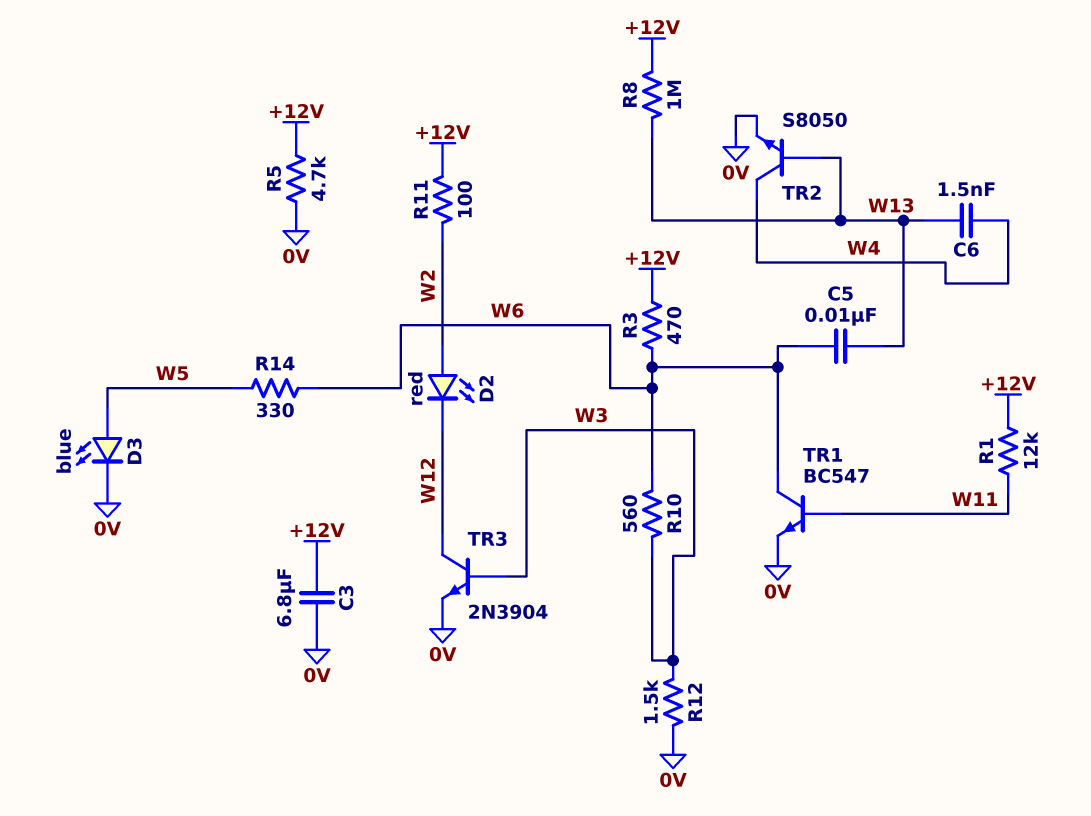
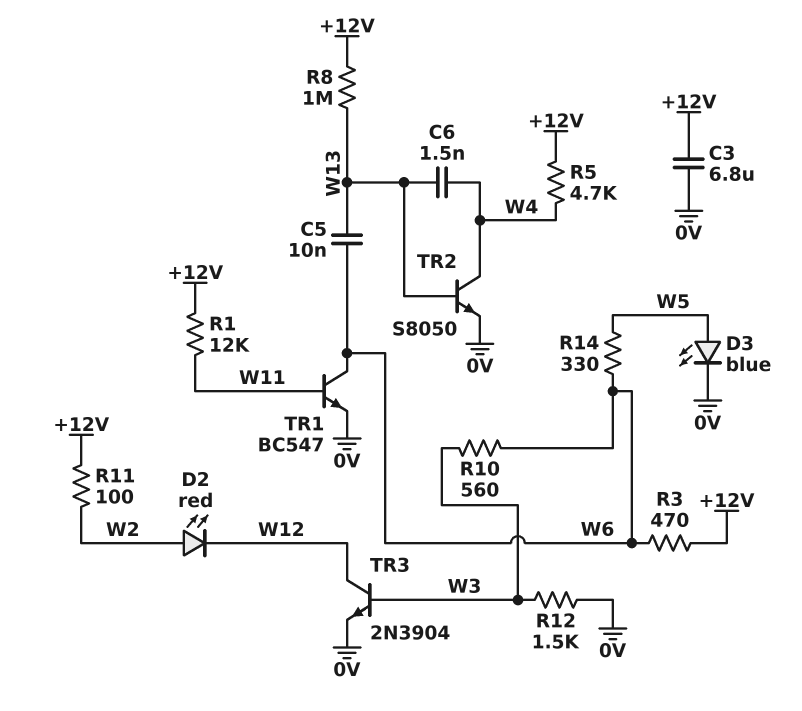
R5: 4.7k (+12V, 0V) -> 4.7k (+12V, W4)

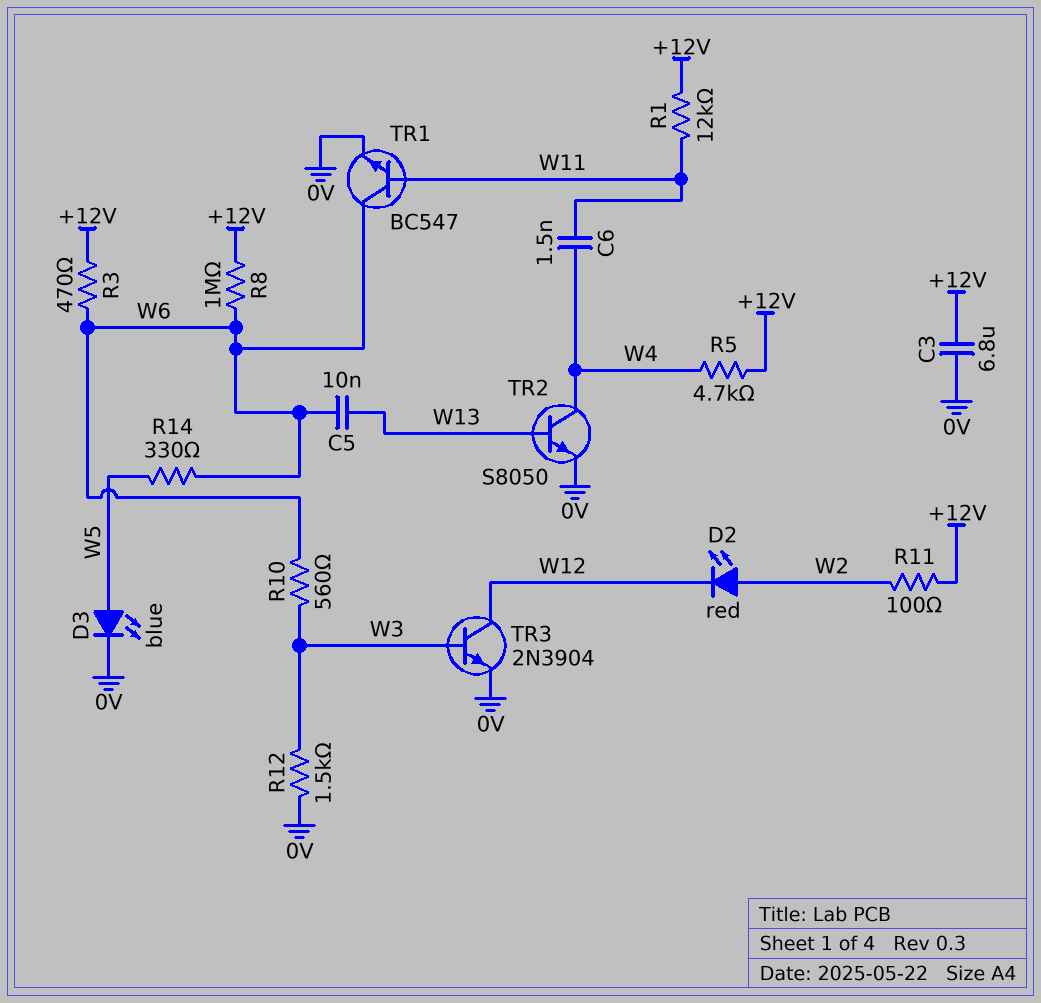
C6: 1.5nF (W4, W13) -> 1.5nF (W4, W11)
R8: 1M (+12V, W13) -> 1M (+12V, W6)

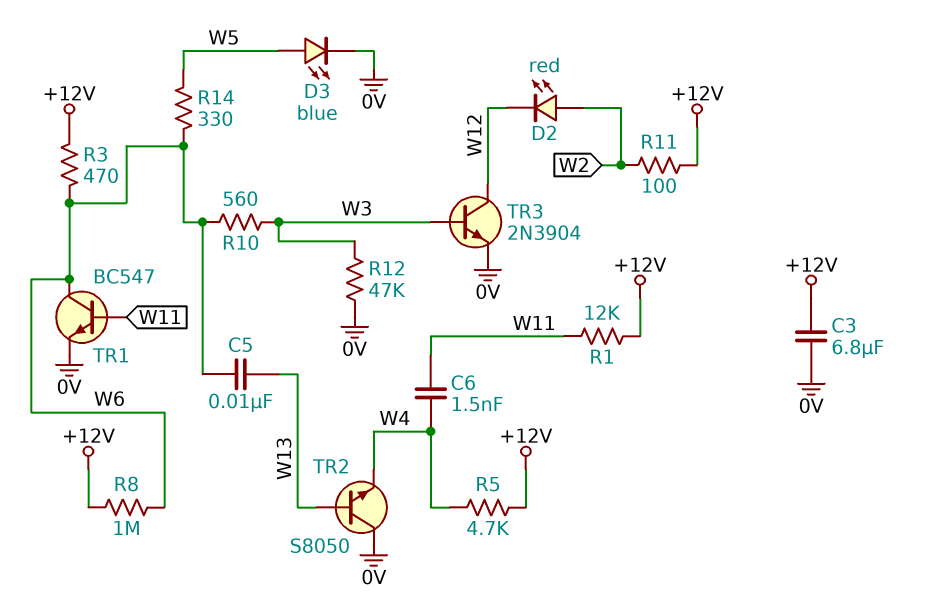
R12: 1.5k (0V, W3) -> 47k (0V, W3)
TR2: NPN S8050 (B W13, C W4, E 0V) -> NPN S8050 (B W13, C 0V, E W4)

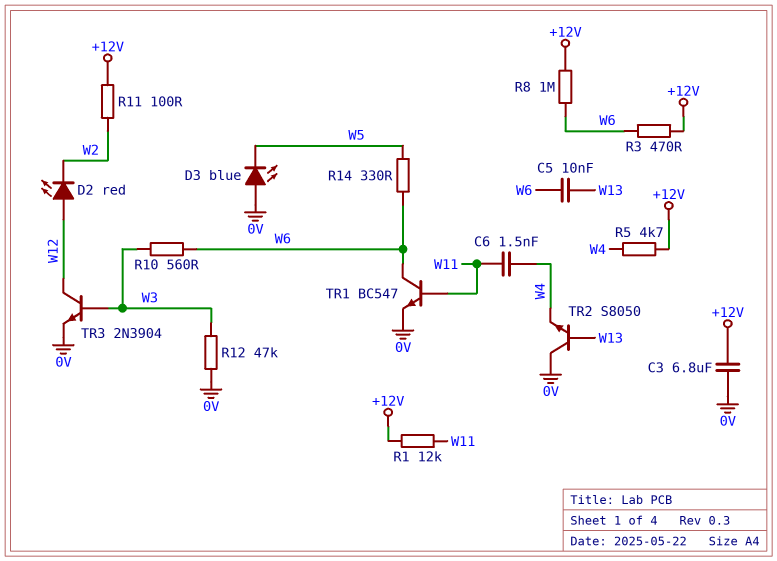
D2: LED red (A W2, K W12) -> LED red (A W12, K W2)
D3: LED blue (A W5, K 0V) -> LED blue (A 0V, K W5)

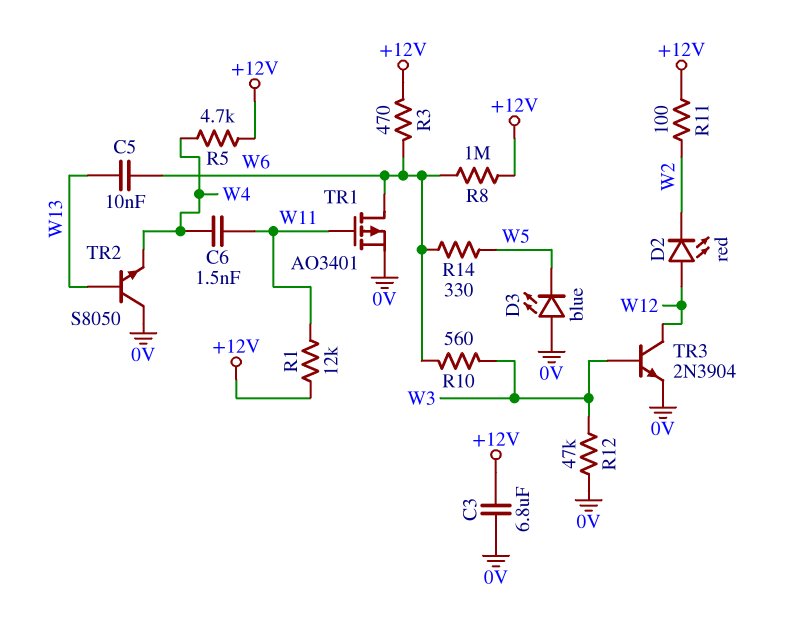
TR1: NPN BC547 (B W11, C W6, E 0V) -> PMOS AO3401 (G W11, D W6, S 0V)

